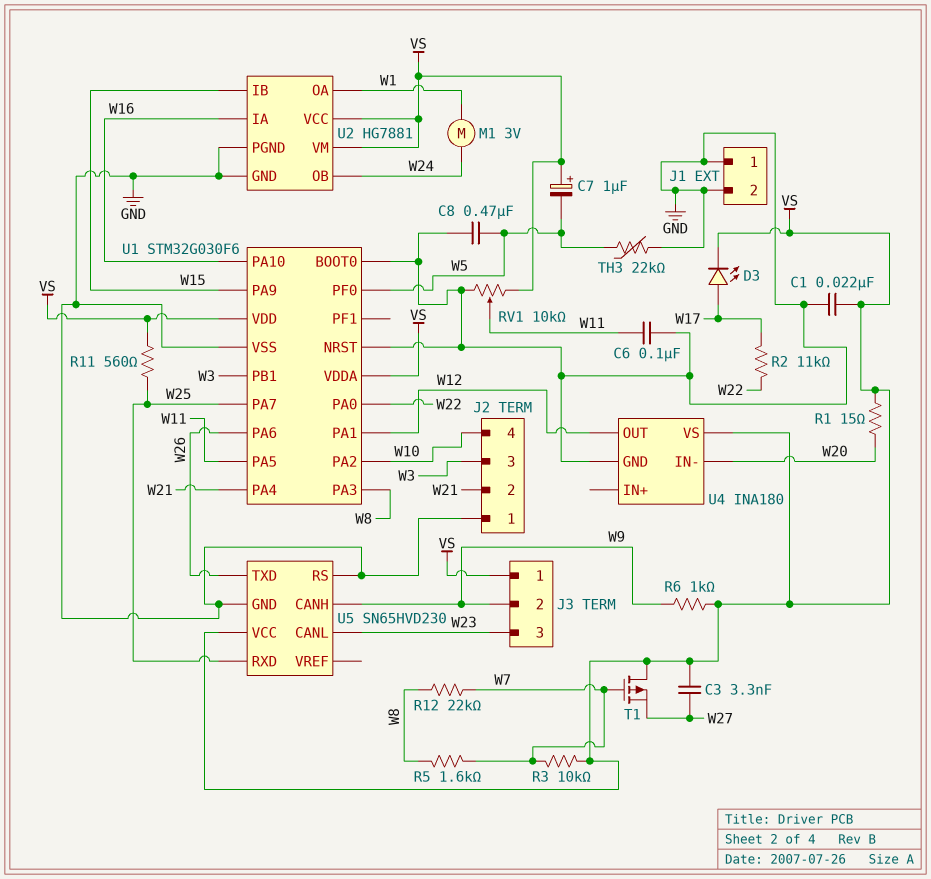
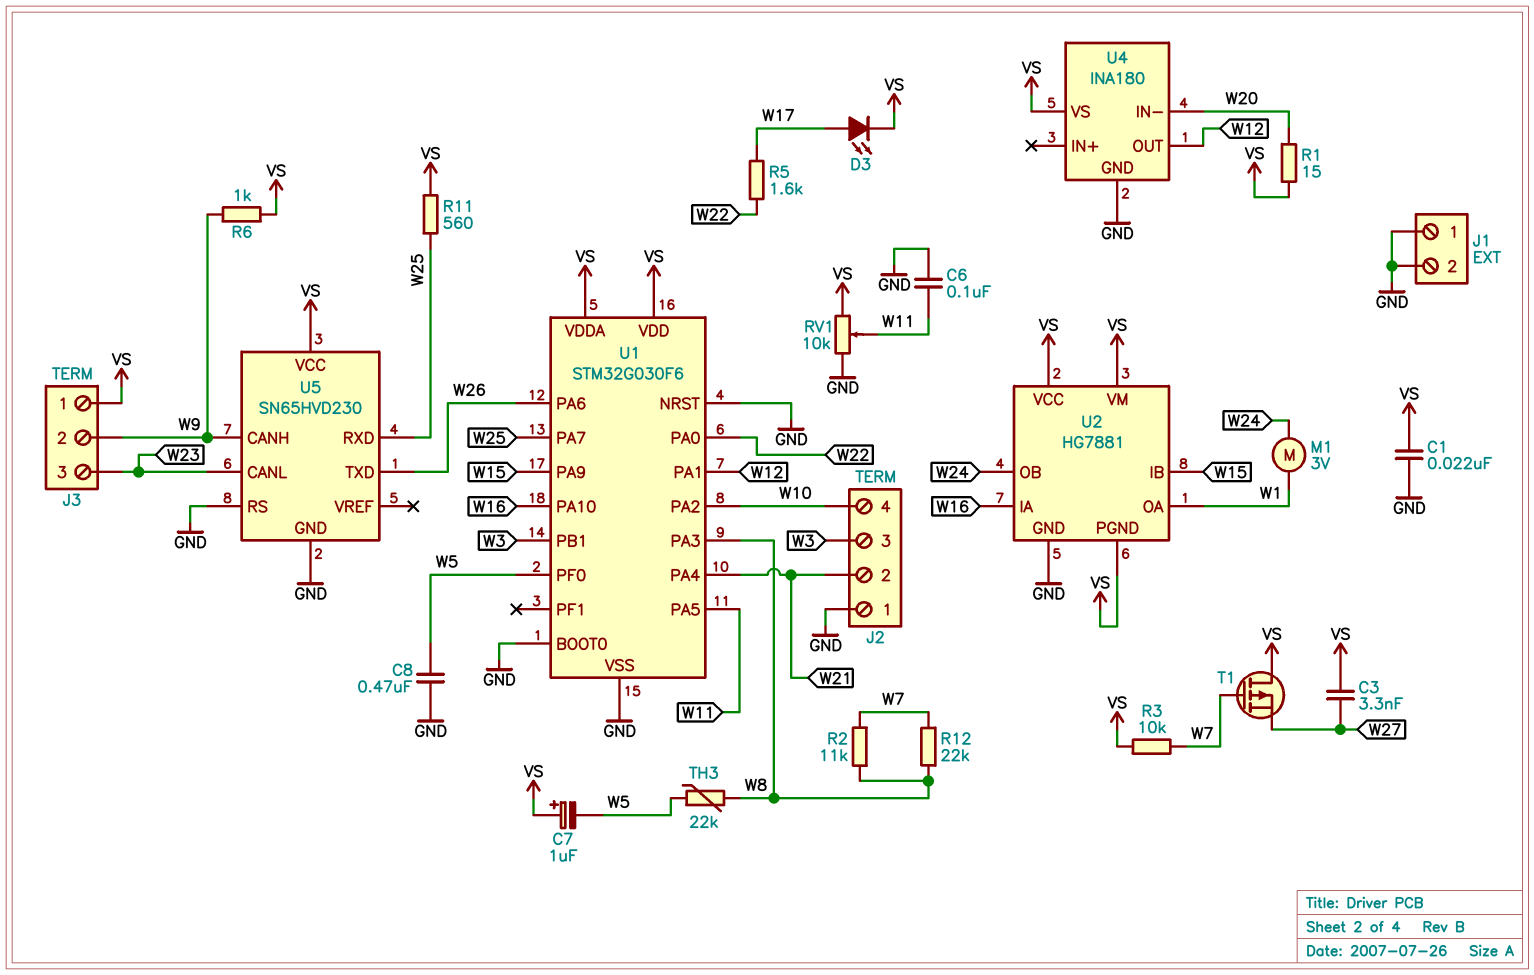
R2: 11k (W17, W22) -> 11k (W7, W8)
R5: 1.6k (W7, W8) -> 1.6k (W17, W22)
TH3: 22k (GND, W5) -> 22k (W5, W8)
U2 pin PGND: GND -> VS

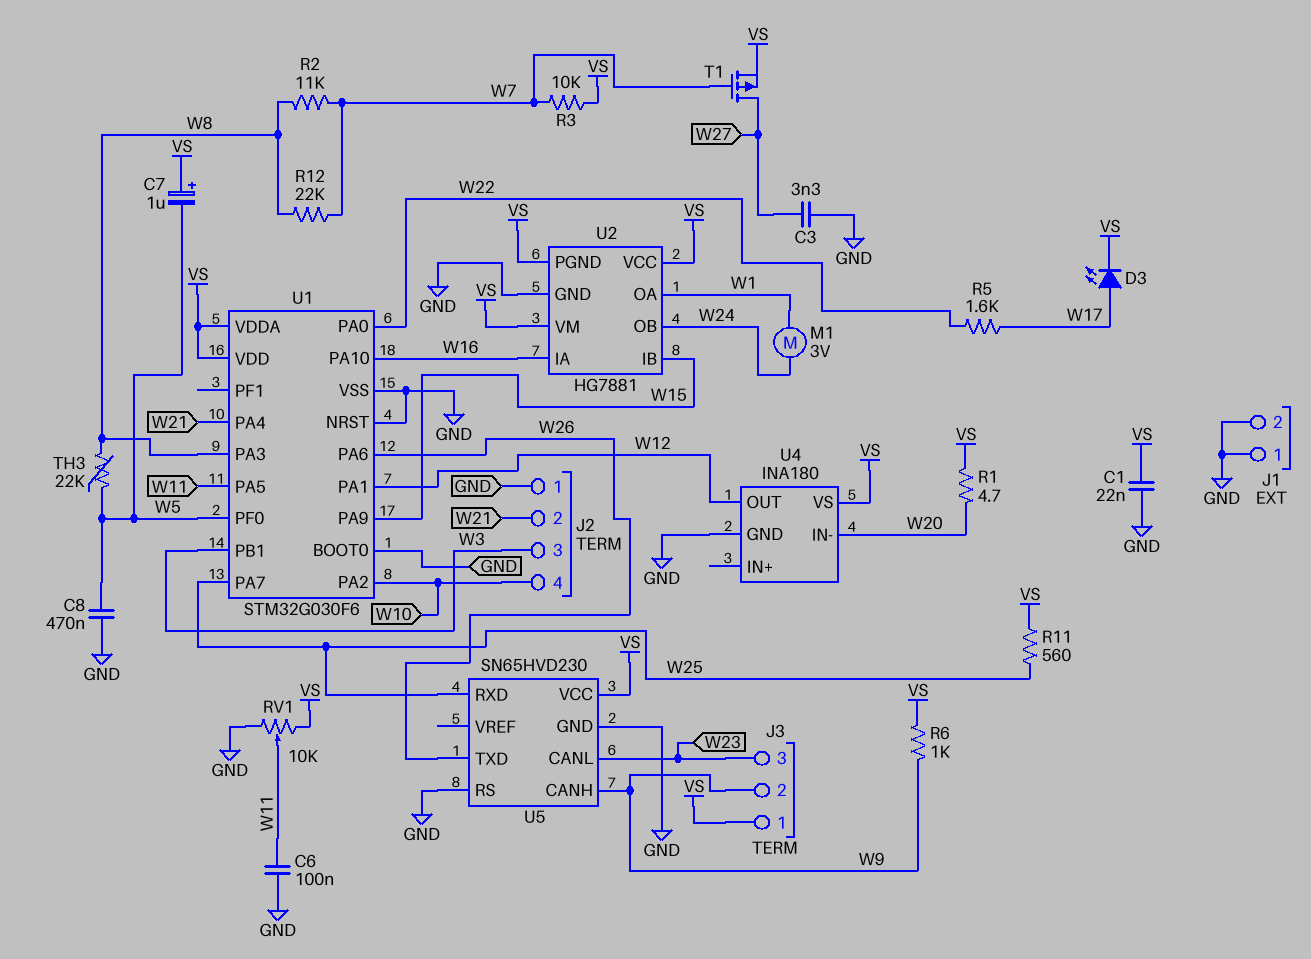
C3: 3.3nF (VS, W27) -> 3.3nF (GND, W27)
R1: 15 (VS, W20) -> 4.7 (VS, W20)
T1: PMOS (G W7, D VS, S W27) -> PMOS (G W7, D W27, S VS)

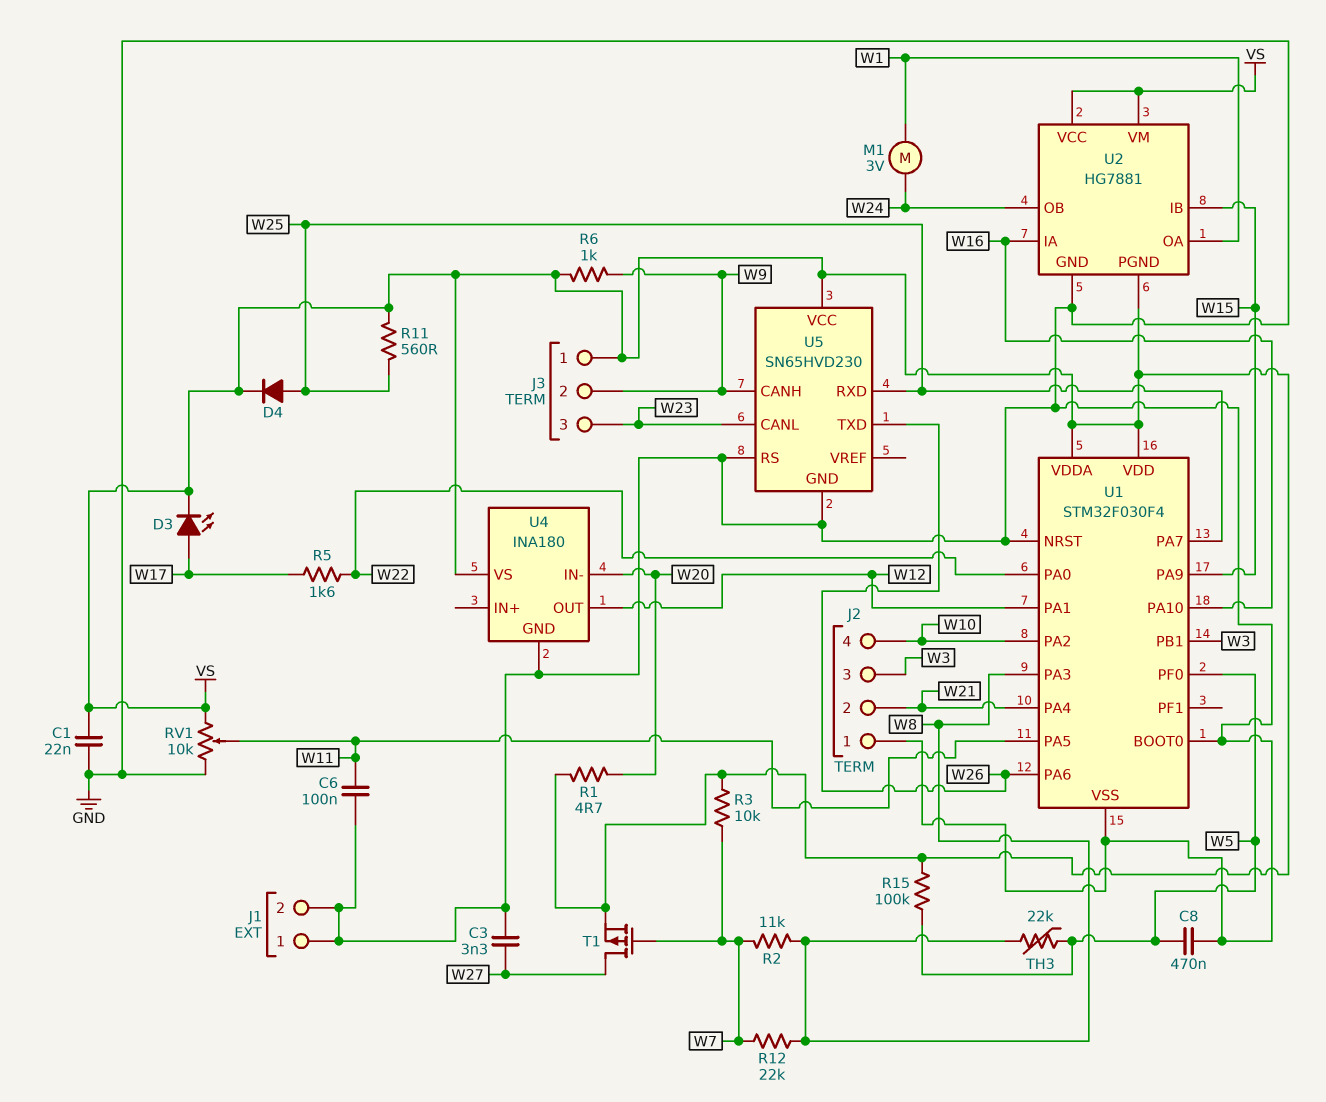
C7: 1uF (plus VS, minus W5) -> none
D4: none -> diode (A W25, K VS)
R15: none -> 100k (VS, W5)
U1: STM32G030F6 -> STM32F030F4

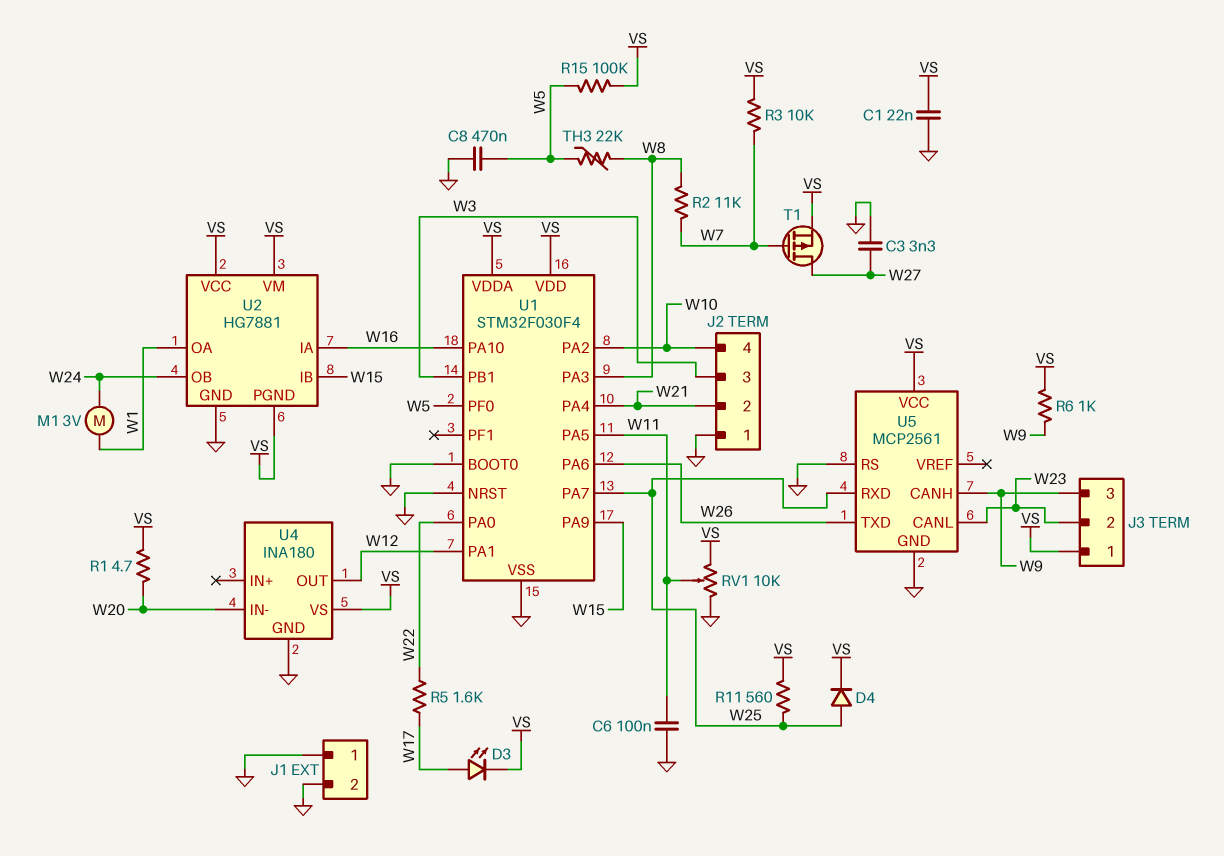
J3 pin 2: W9 -> W23
J3 pin 3: W23 -> W9
R12: 22k (W7, W8) -> none
U5: SN65HVD230 -> MCP2561

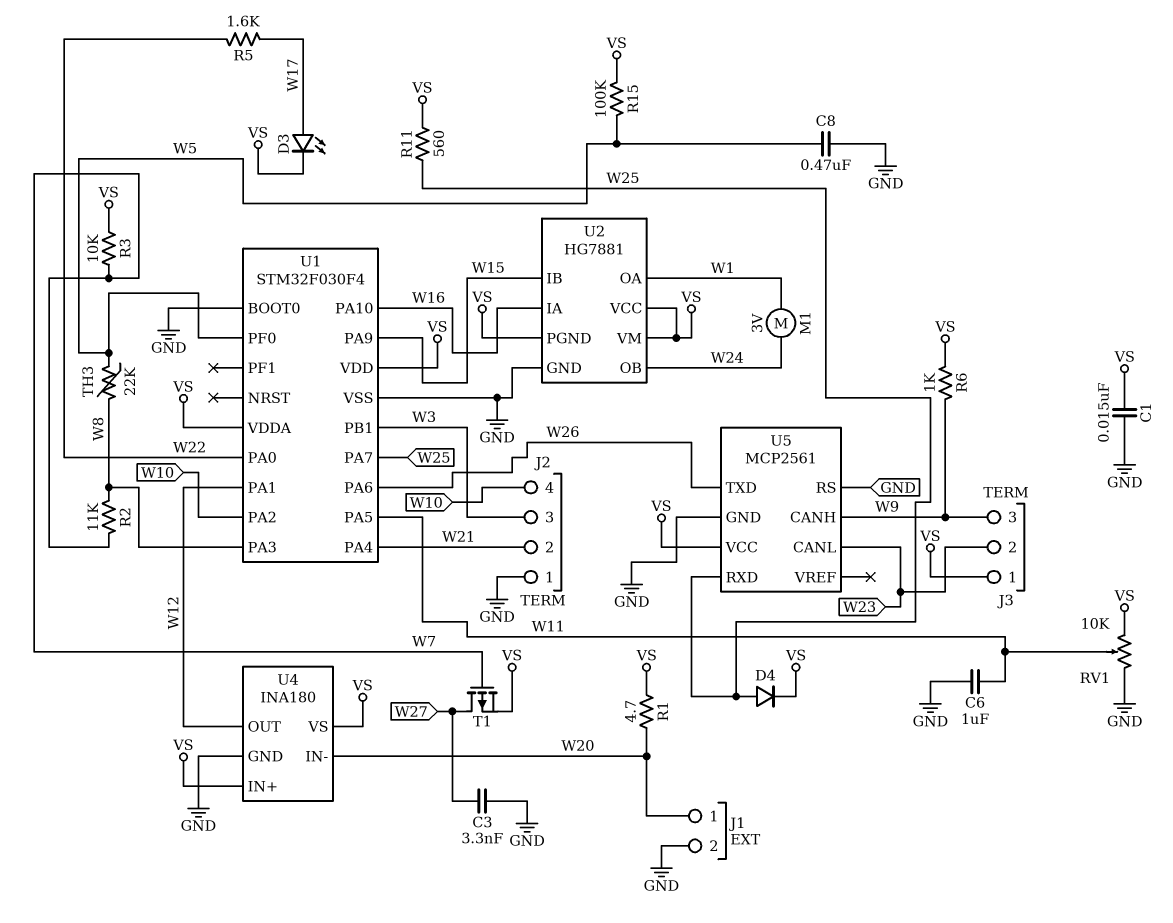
C1: 22nF (GND, VS) -> 15nF (GND, VS)
C6: 100nF (GND, W11) -> 1uF (GND, W11)
J1 pin 1: GND -> W20
U1 pin NRST: GND -> none
U4 pin IN+: none -> VS

